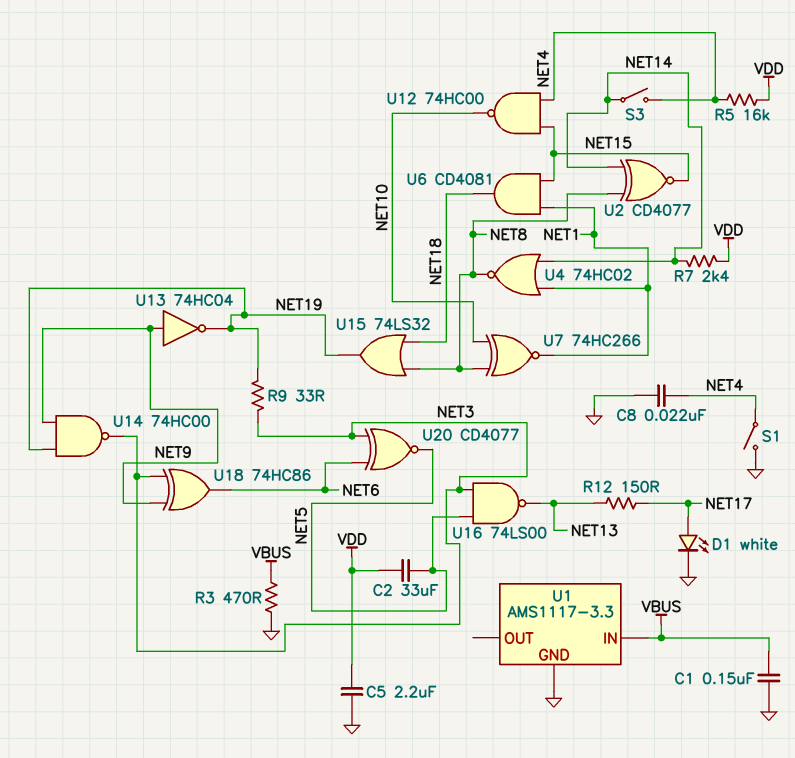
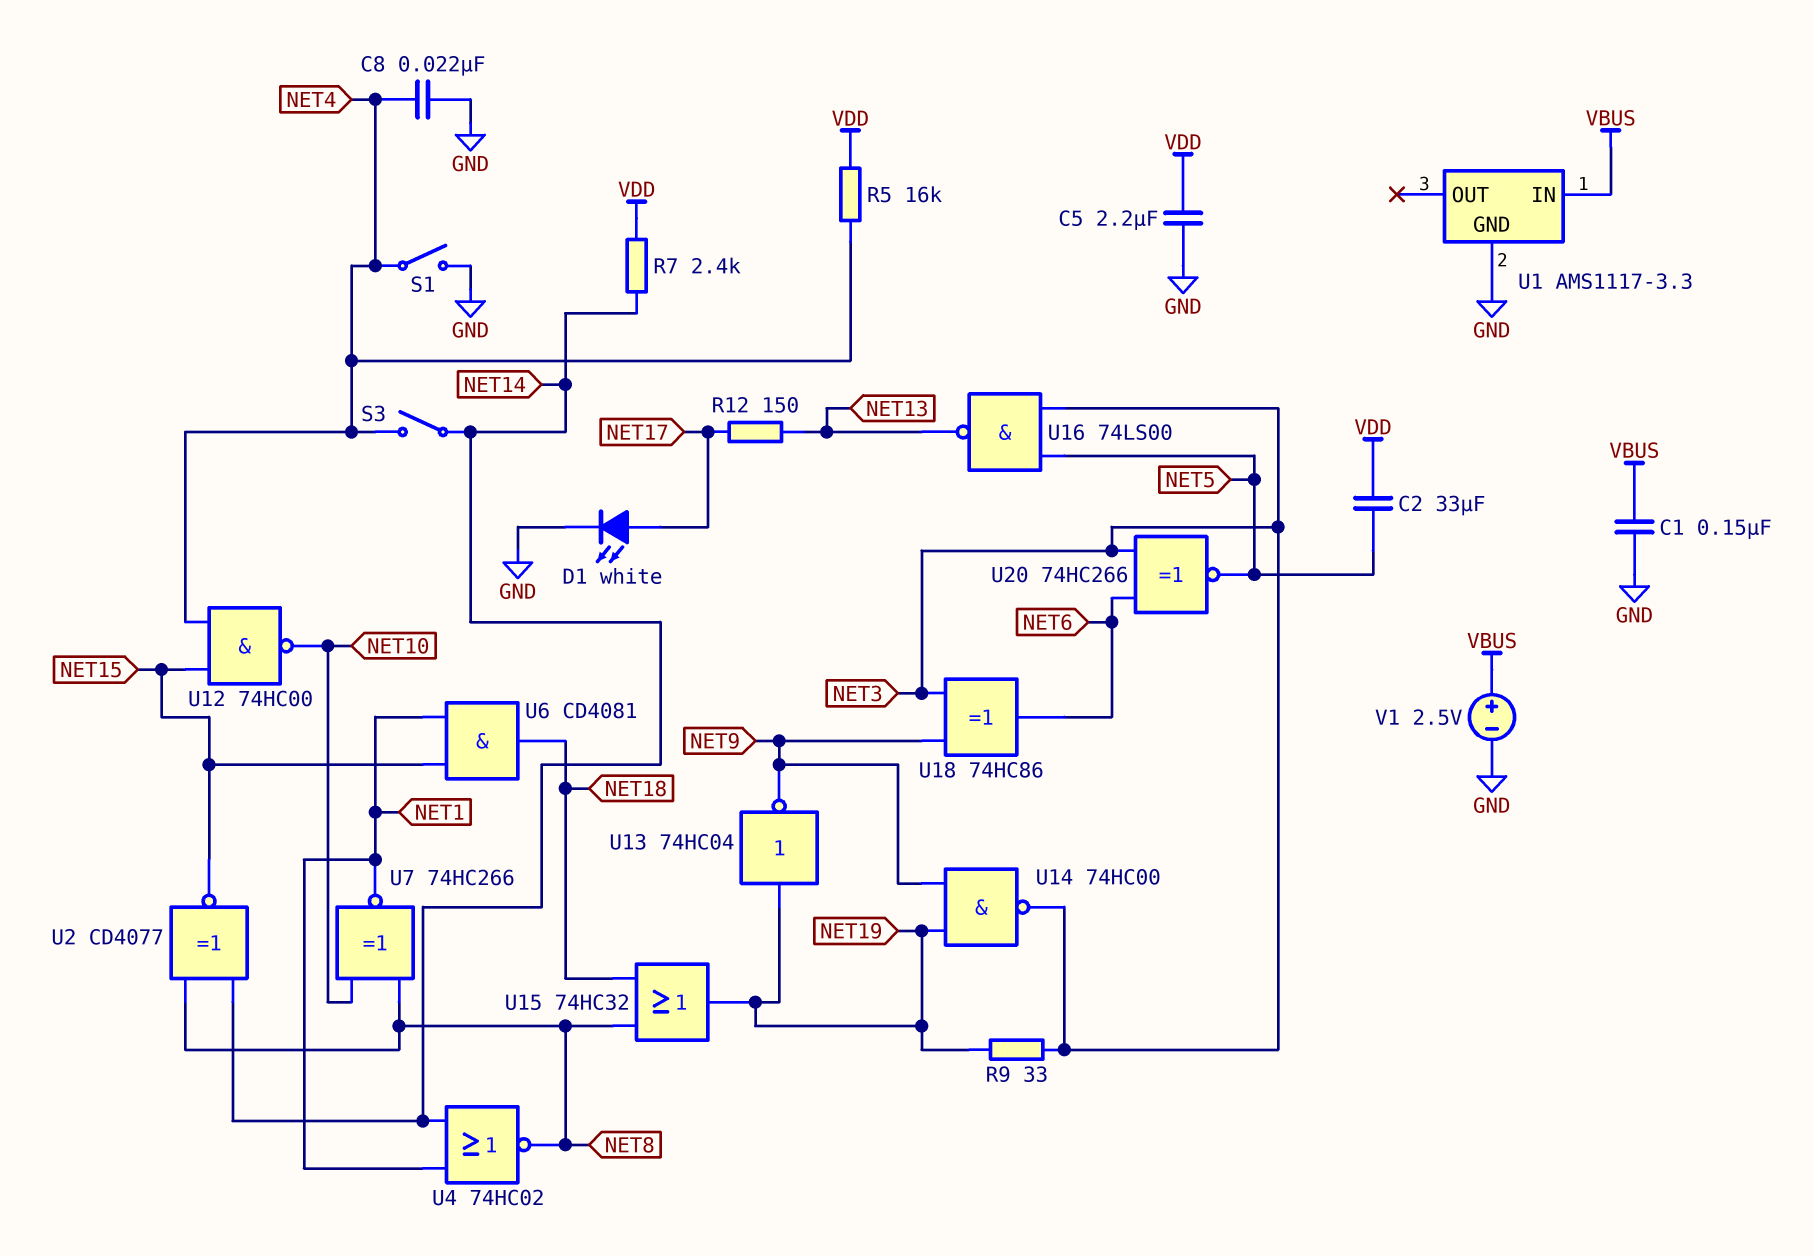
R3: 470 (GND, VBUS) -> none
U13: NOT 74HC04 (in NET9, out NET19) -> NOT 74HC04 (in NET19, out NET9)
U15: OR 74LS32 (in NET8, in NET18, out NET19) -> OR 74HC32 (in NET8, in NET18, out NET19)
U20: XNOR CD4077 (in NET3, in NET6, out NET5) -> XNOR 74HC266 (in NET3, in NET6, out NET5)
V1: none -> 2.5V (plus VBUS, minus GND)

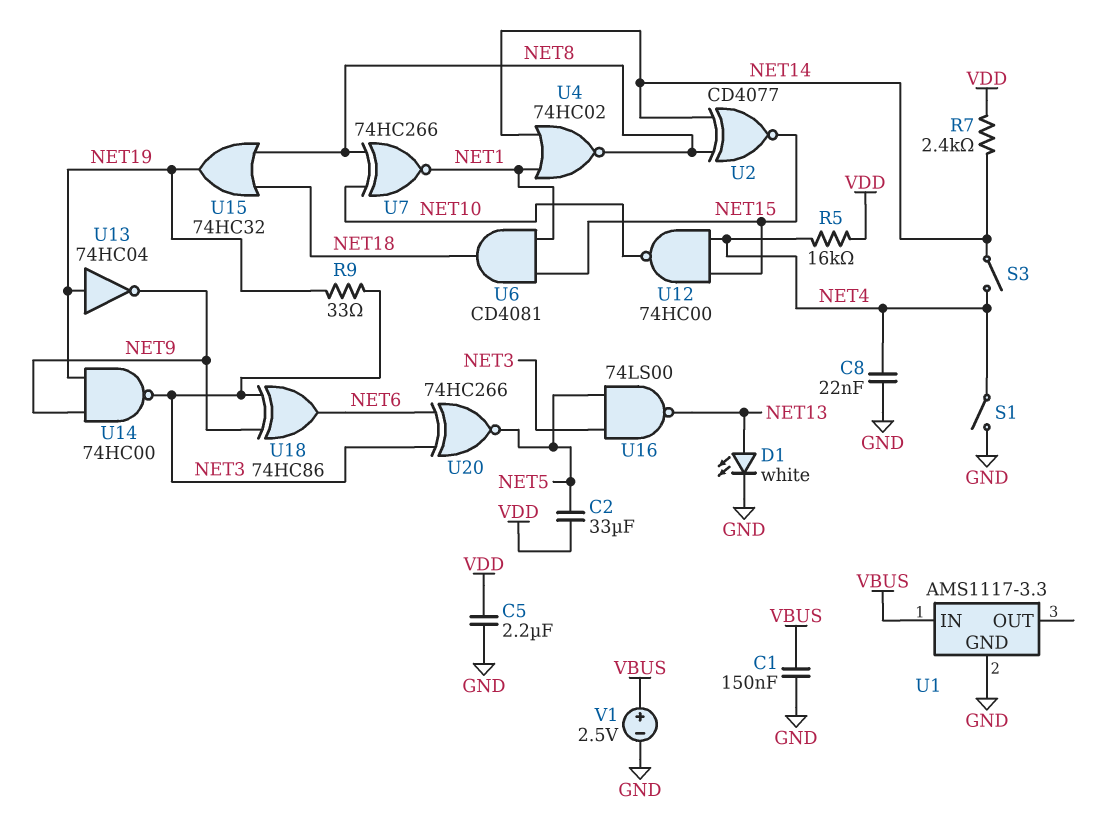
D1: LED white (A NET17, K GND) -> LED white (A NET13, K GND)
R12: 150 (NET13, NET17) -> none

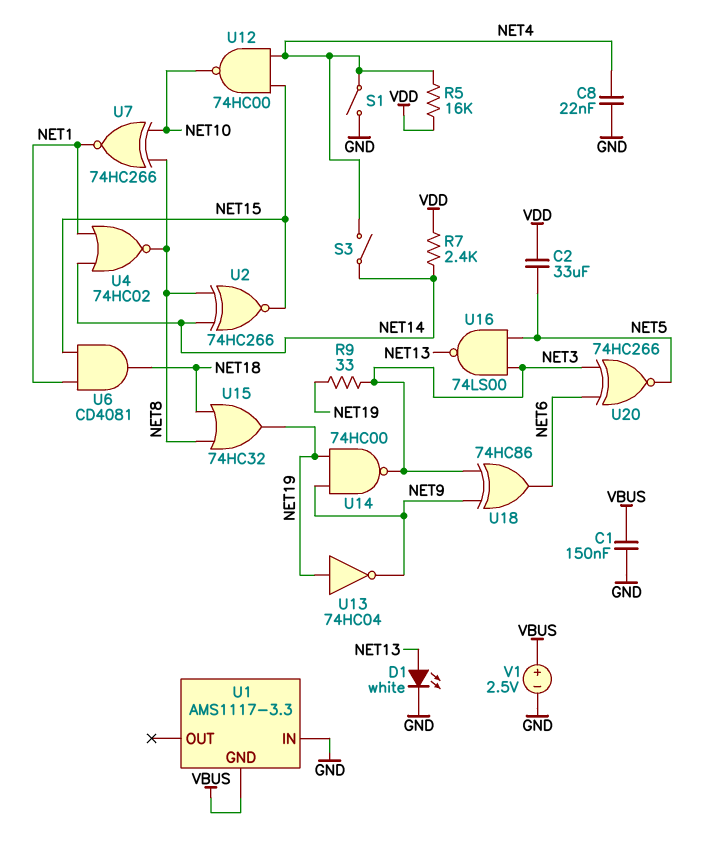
C5: 2.2uF (GND, VDD) -> none
U1 pin GND: GND -> VBUS
U1 pin IN: VBUS -> GND
U2: XNOR CD4077 (in NET8, in NET14, out NET15) -> XNOR 74HC266 (in NET8, in NET14, out NET15)

